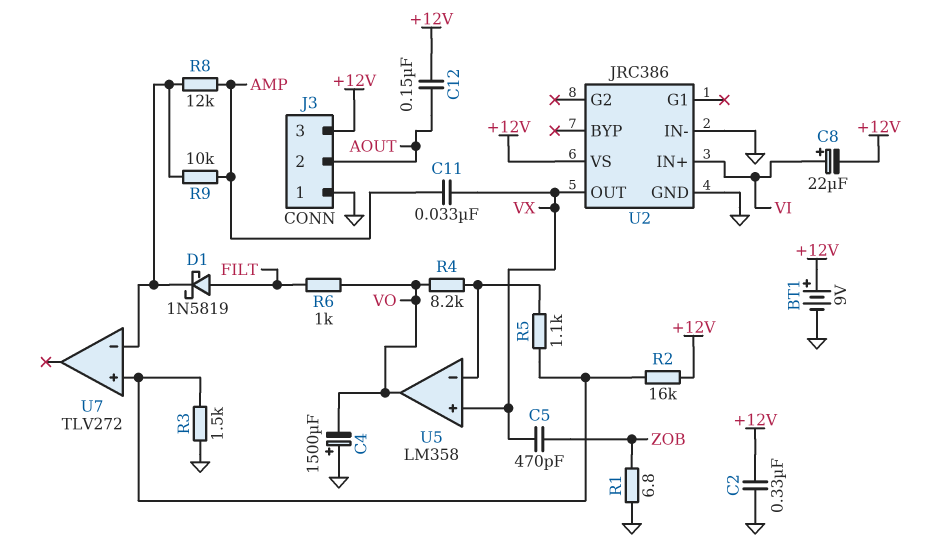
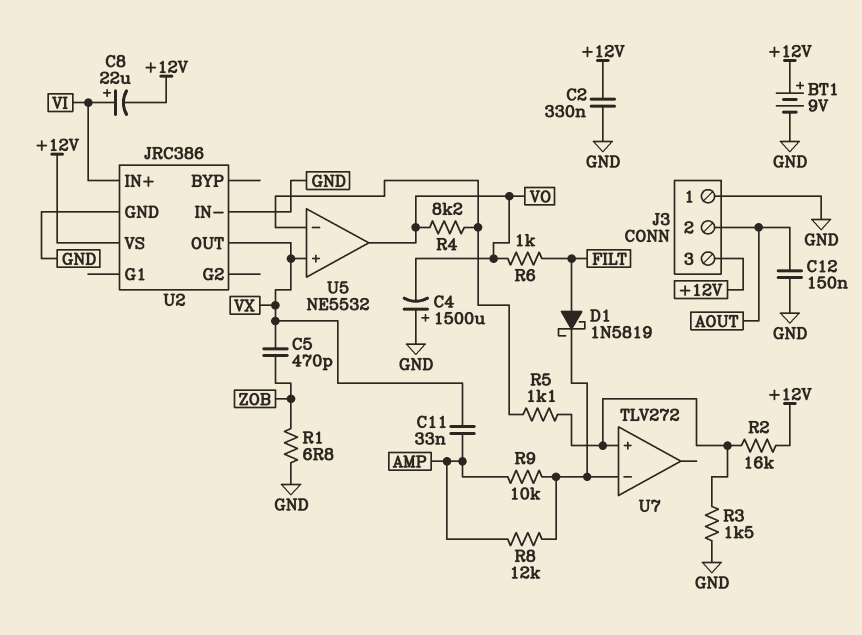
C12: 150nF (+12V, AOUT) -> 150nF (AOUT, GND)
U5: LM358 -> NE5532

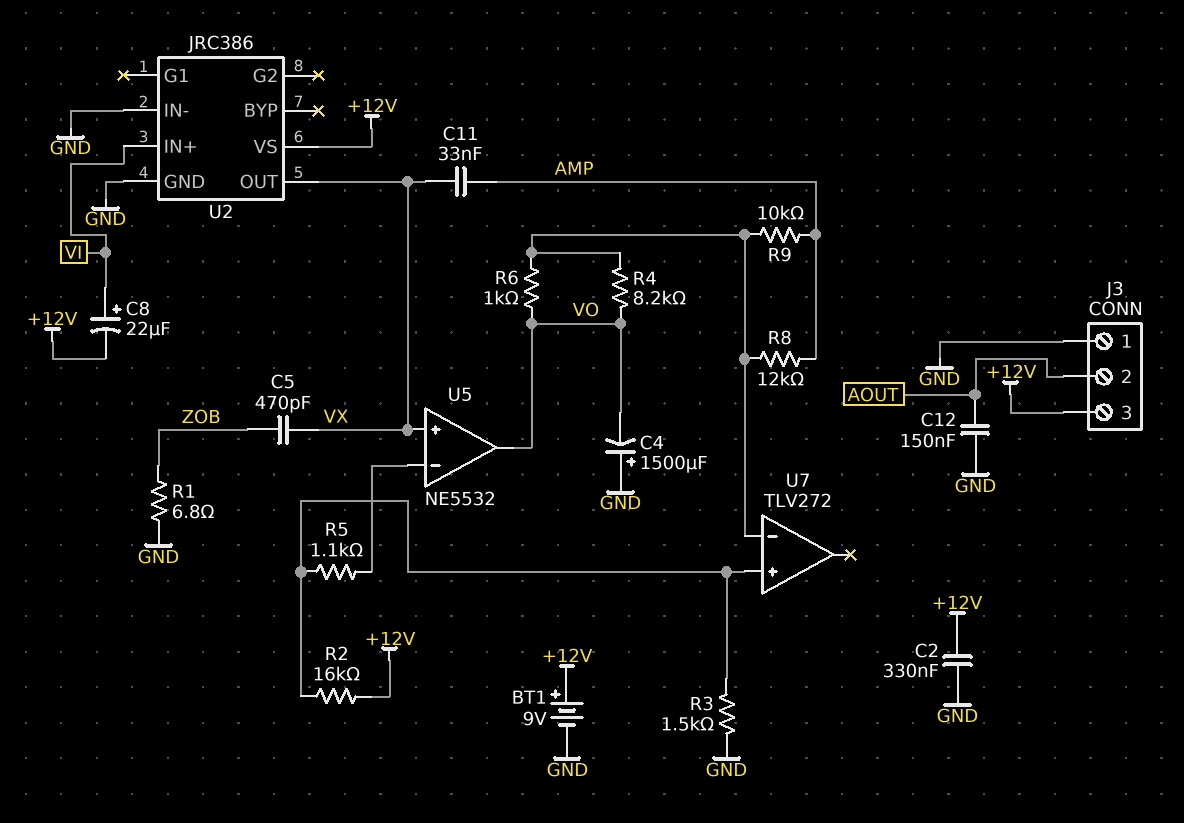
D1: schottky 1N5819 (A FILT, K U7/in-) -> none
R4: 8.2k (U5/in-, VO) -> 8.2k (U7/in-, VO)
R6: 1k (FILT, VO) -> 1k (U7/in-, VO)

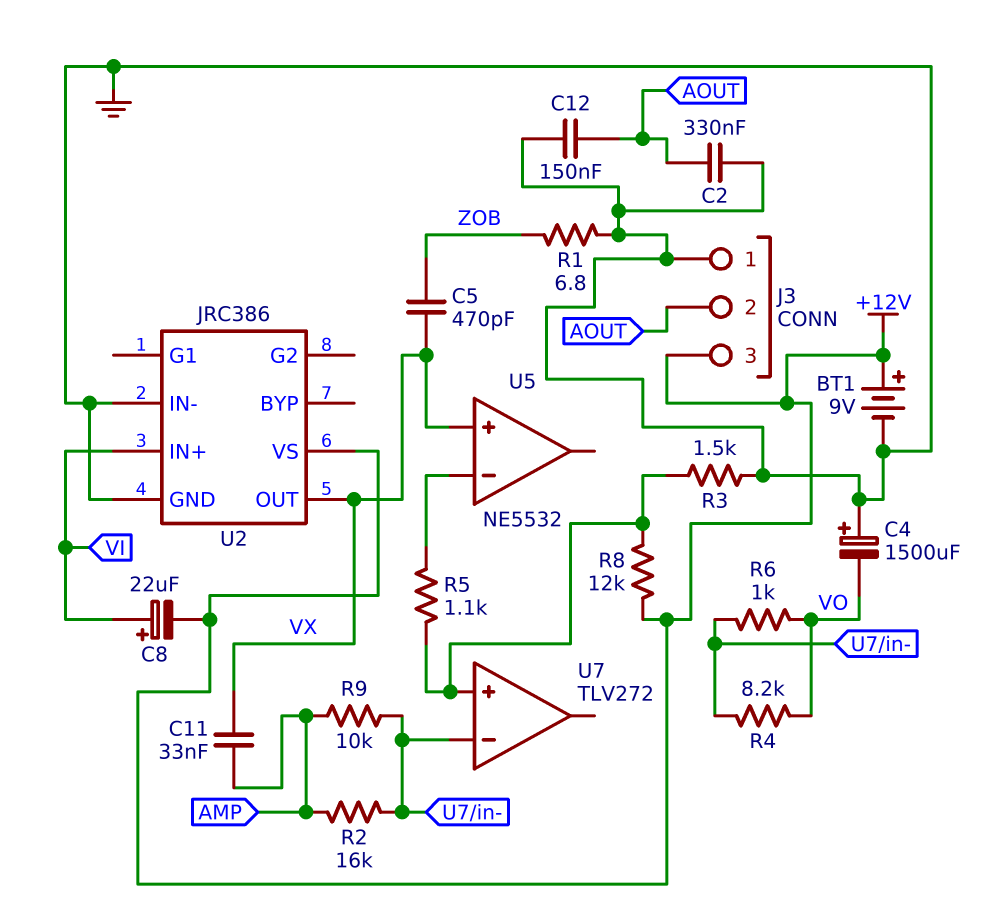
C2: 330nF (+12V, GND) -> 330nF (AOUT, GND)
R2: 16k (+12V, U7/in+) -> 16k (AMP, U7/in-)
R8: 12k (AMP, U7/in-) -> 12k (+12V, U7/in+)
U5 pin out: VO -> none

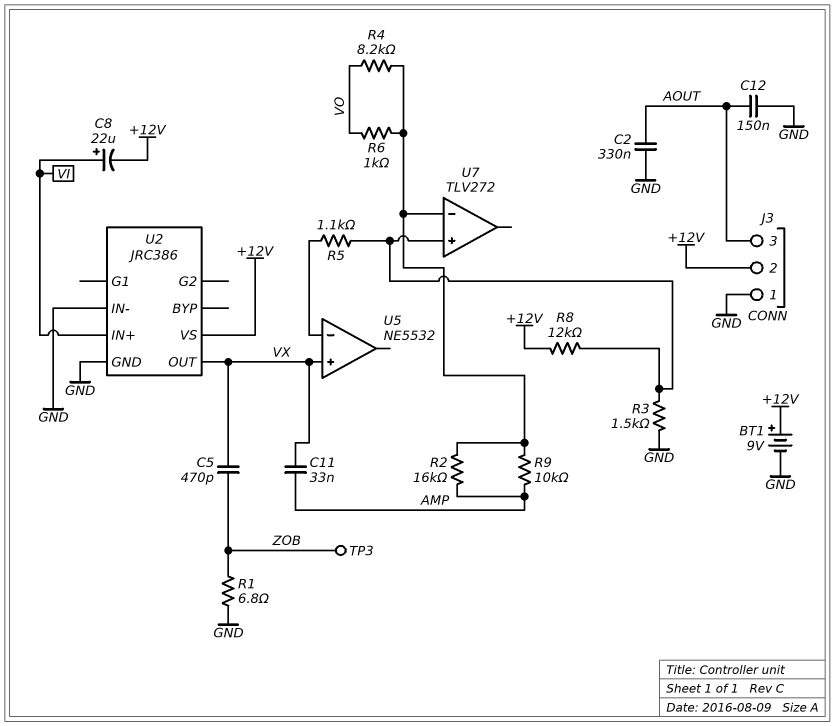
C4: 1500uF (plus GND, minus VO) -> none
J3 pin 2: AOUT -> +12V
J3 pin 3: +12V -> AOUT
TP3: none -> test point (ZOB)

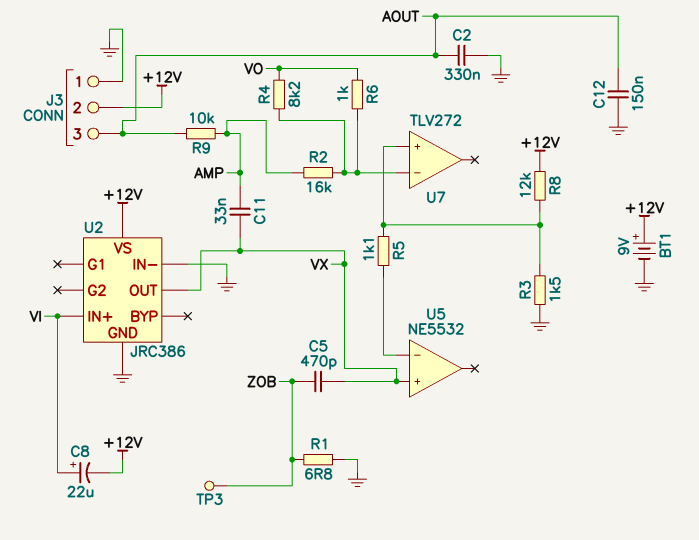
R9: 10k (AMP, U7/in-) -> 10k (AMP, AOUT)

